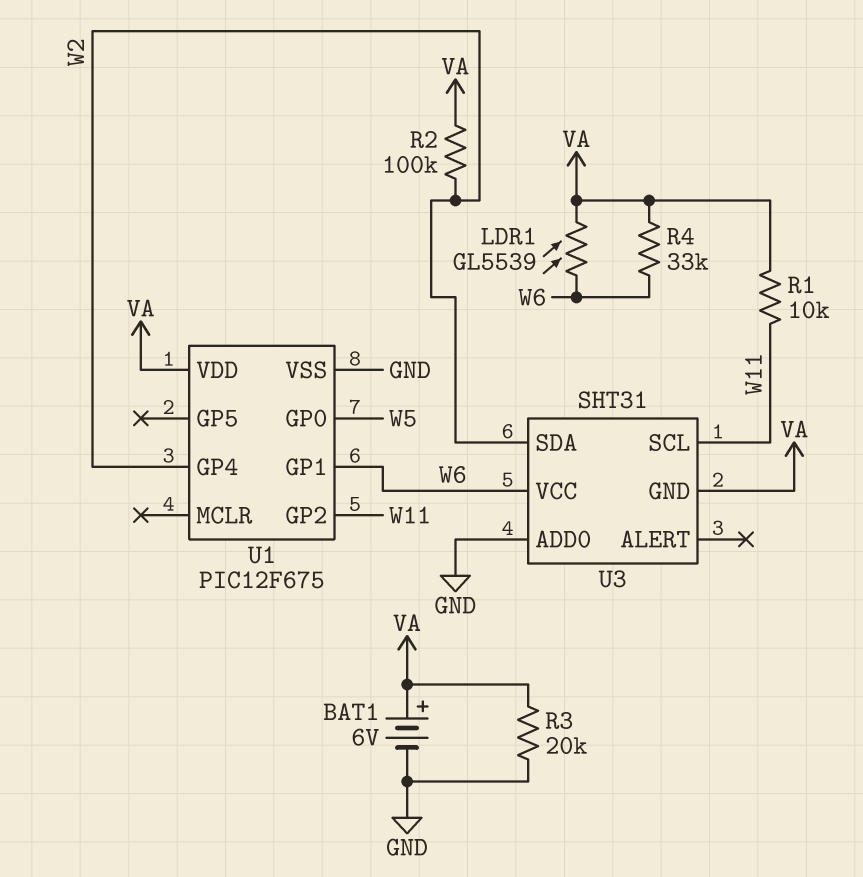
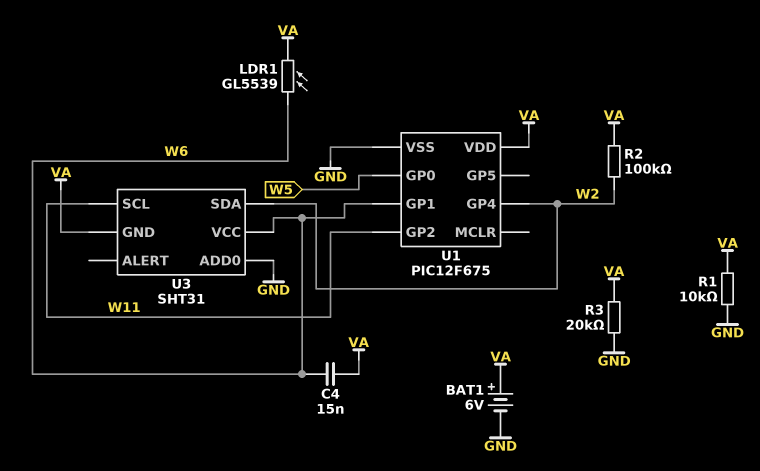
C4: none -> 15nF (VA, W6)
R1: 10k (VA, W11) -> 10k (GND, VA)
R4: 33k (VA, W6) -> none

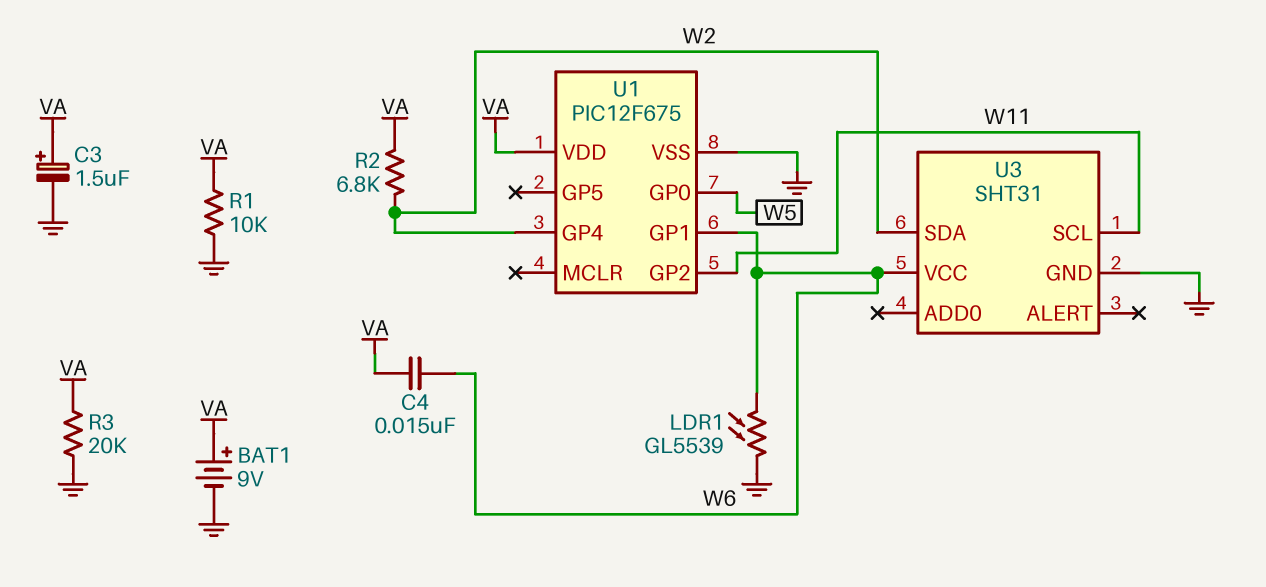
BAT1: 6V (plus VA, minus GND) -> 9V (plus VA, minus GND)
C3: none -> 1.5uF (plus VA, minus GND)
LDR1: GL5539 (VA, W6) -> GL5539 (GND, W6)
R2: 100k (VA, W2) -> 6.8k (VA, W2)
U3 pin ADD0: GND -> none
U3 pin GND: VA -> GND

